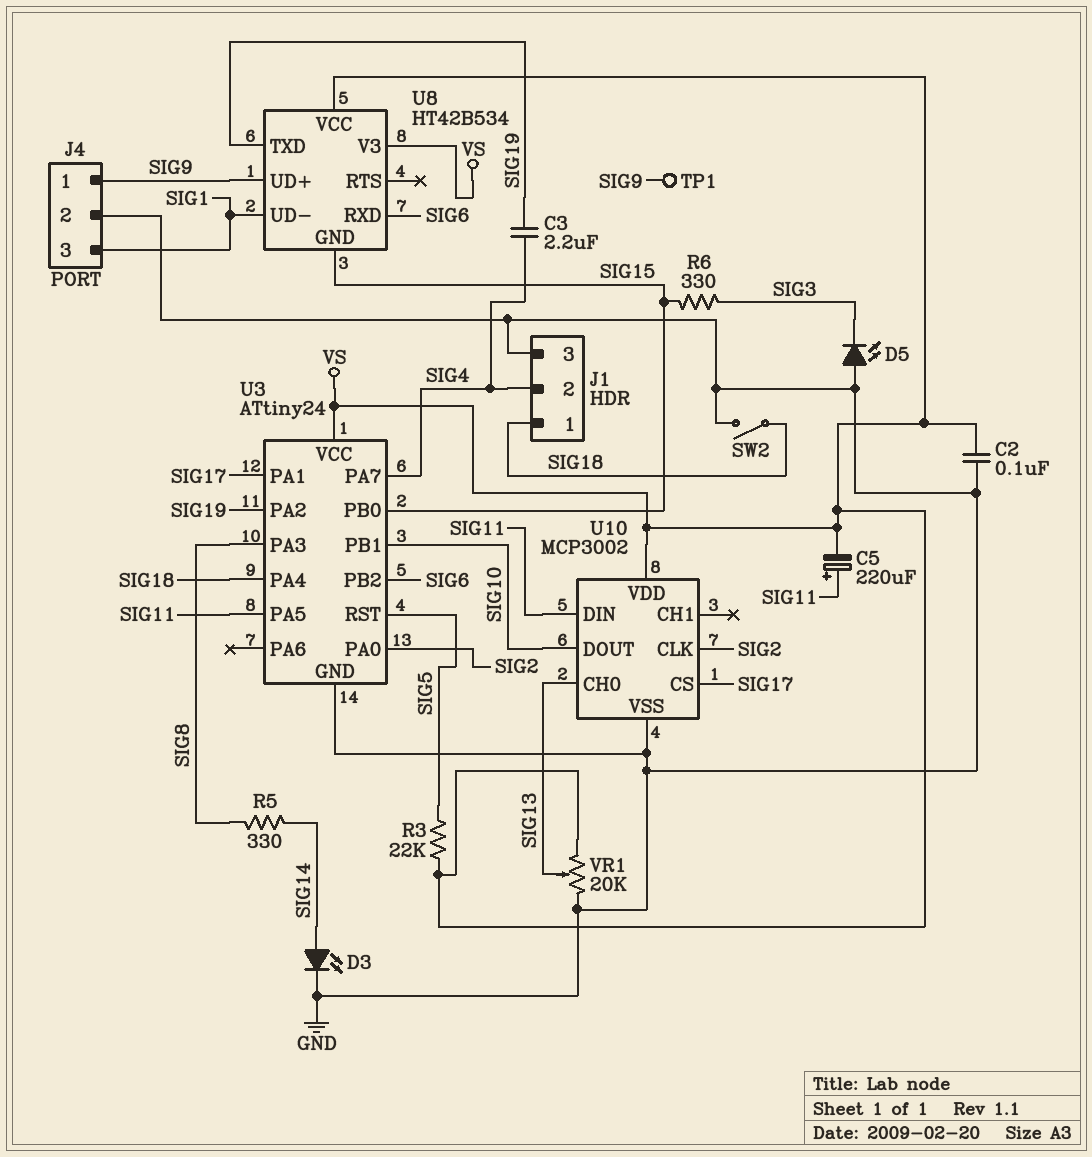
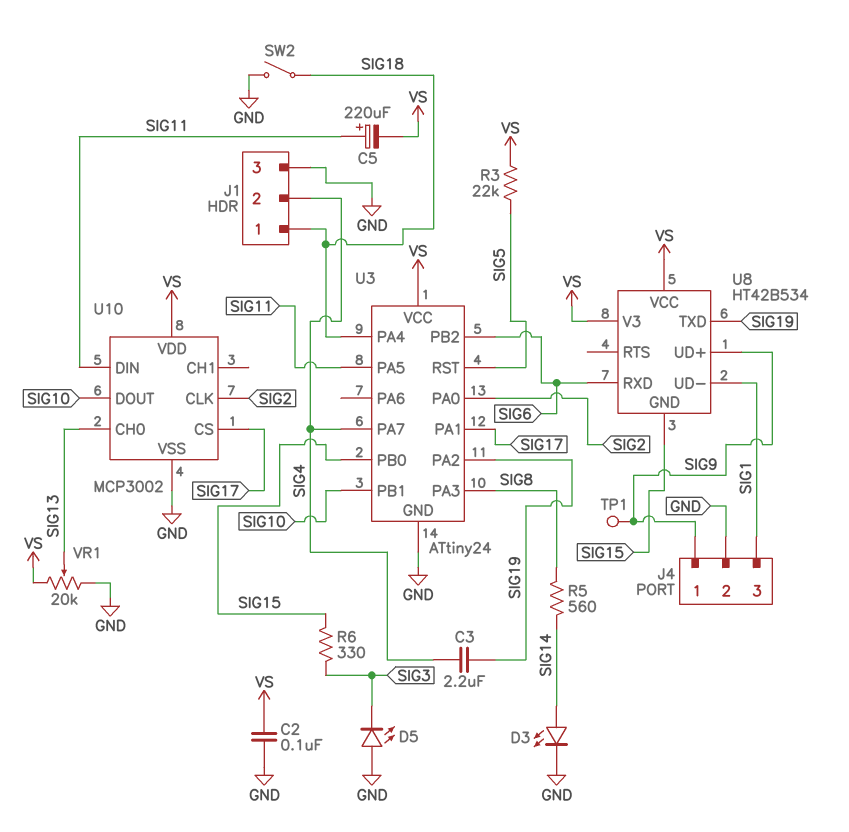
R5: 330 (SIG8, SIG14) -> 560 (SIG8, SIG14)

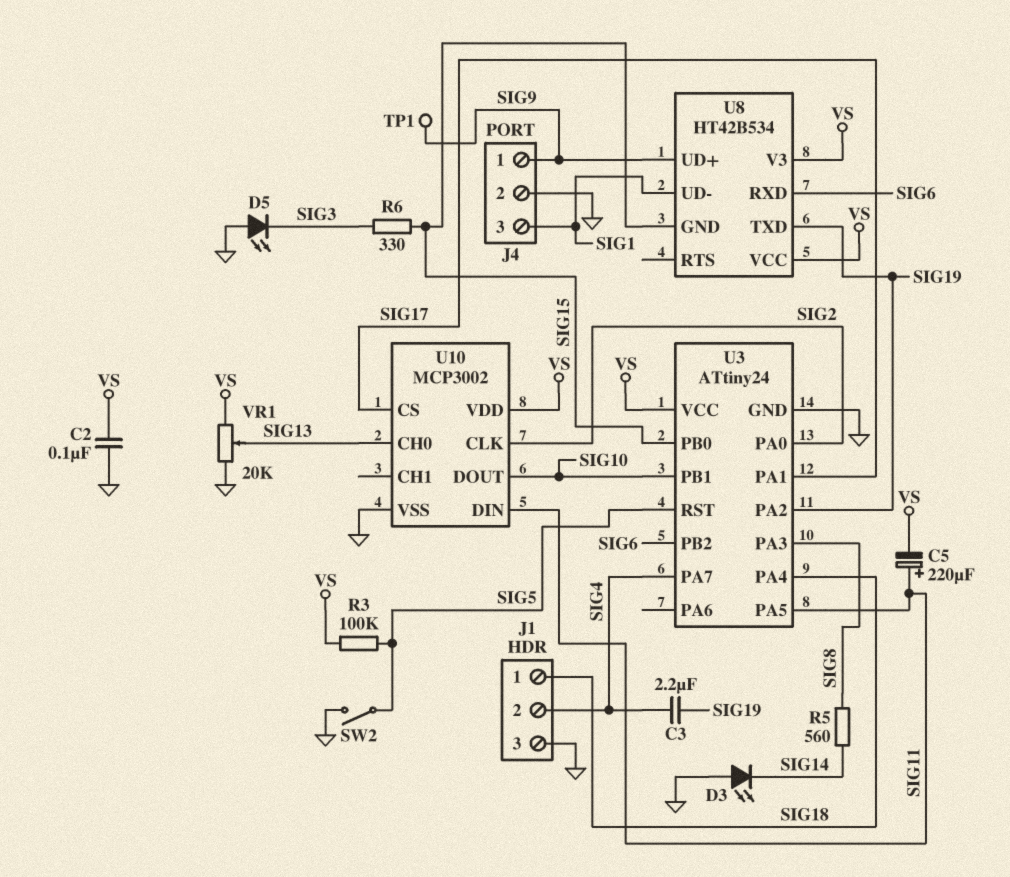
D3: LED (A SIG14, K GND) -> LED (A GND, K SIG14)
R3: 22k (SIG5, VS) -> 100k (SIG5, VS)
SW2: switch (GND, SIG18) -> switch (GND, SIG5)

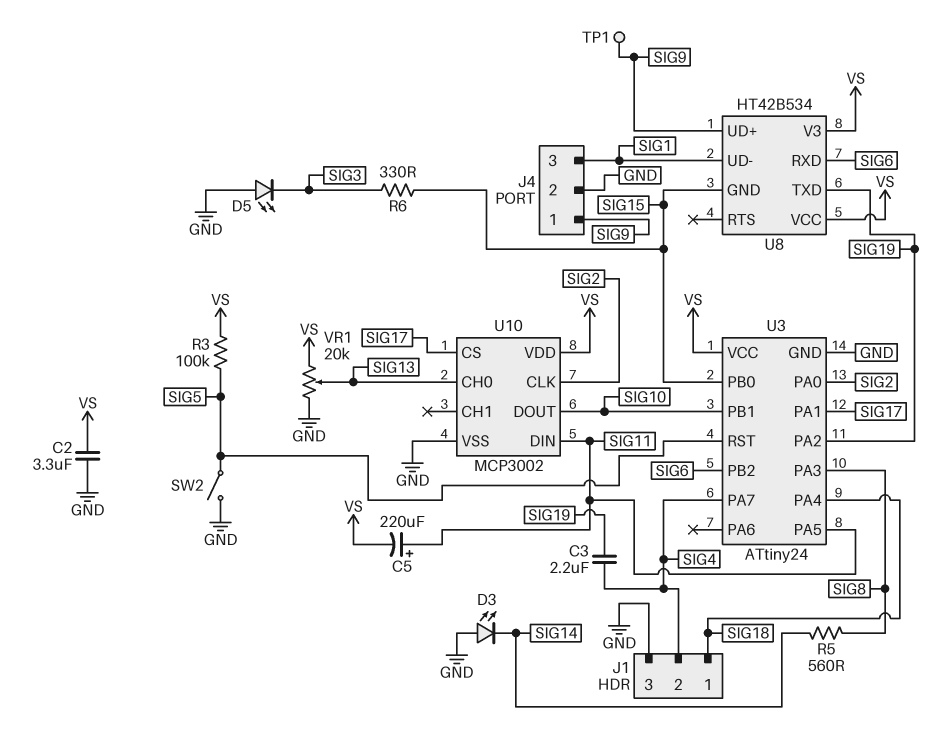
C2: 100nF (GND, VS) -> 3.3uF (GND, VS)

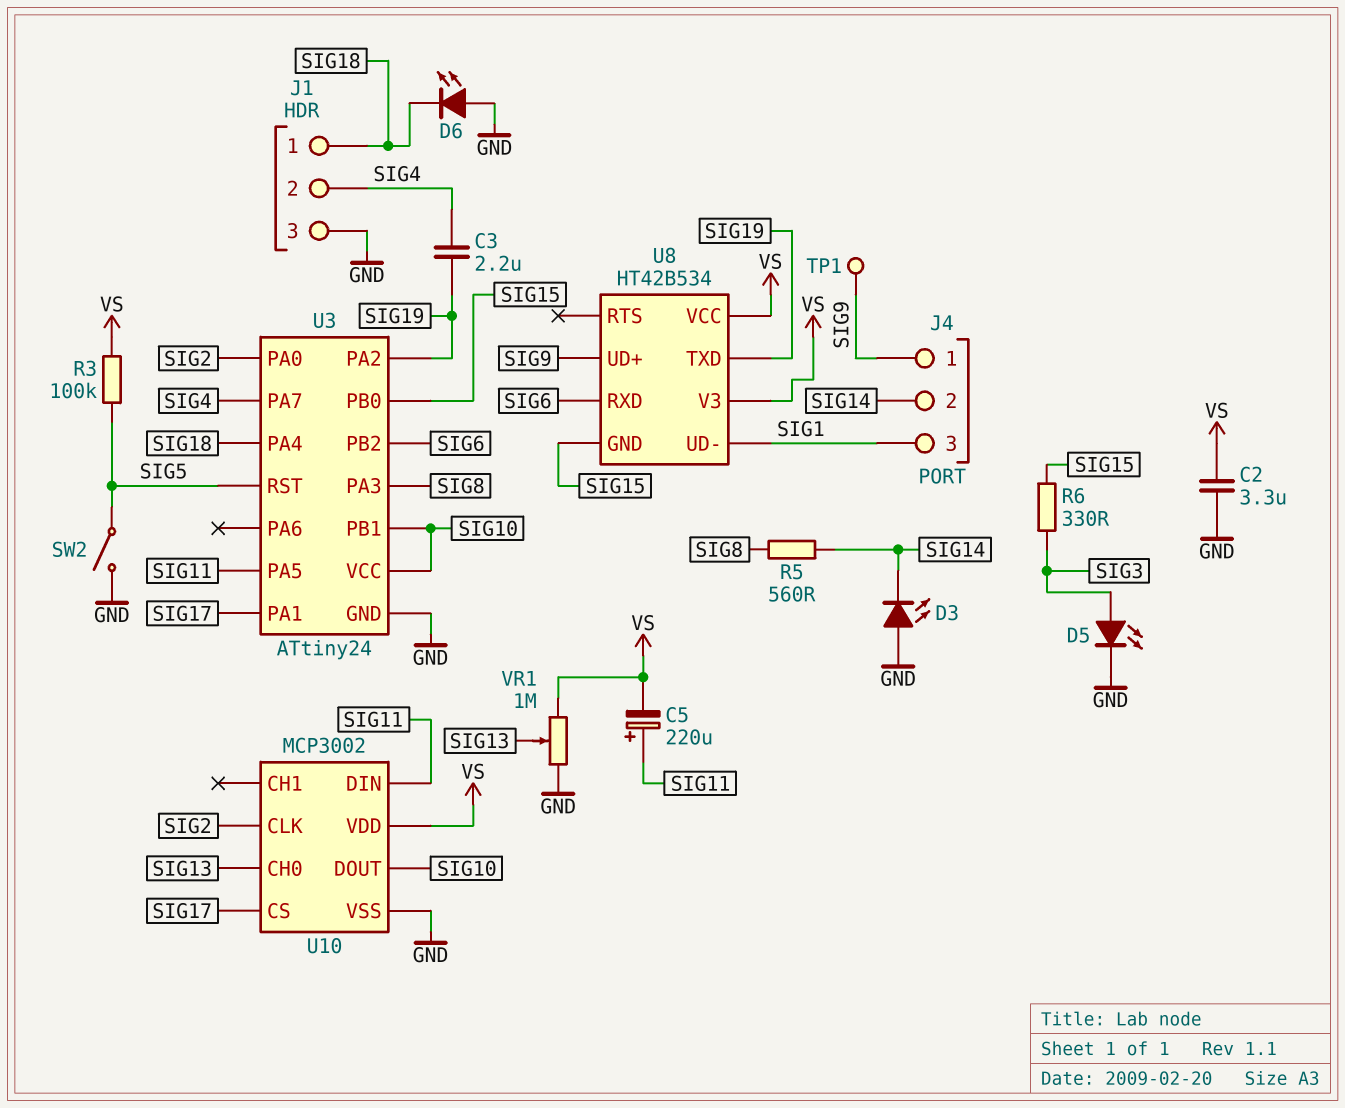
D5: LED (A GND, K SIG3) -> LED (A SIG3, K GND)
D6: none -> LED (A GND, K SIG18)
J4 pin 2: GND -> SIG14
U3 pin VCC: VS -> SIG10
VR1: 20k (GND, VS, wiper SIG13) -> 1M (GND, VS, wiper SIG13)

